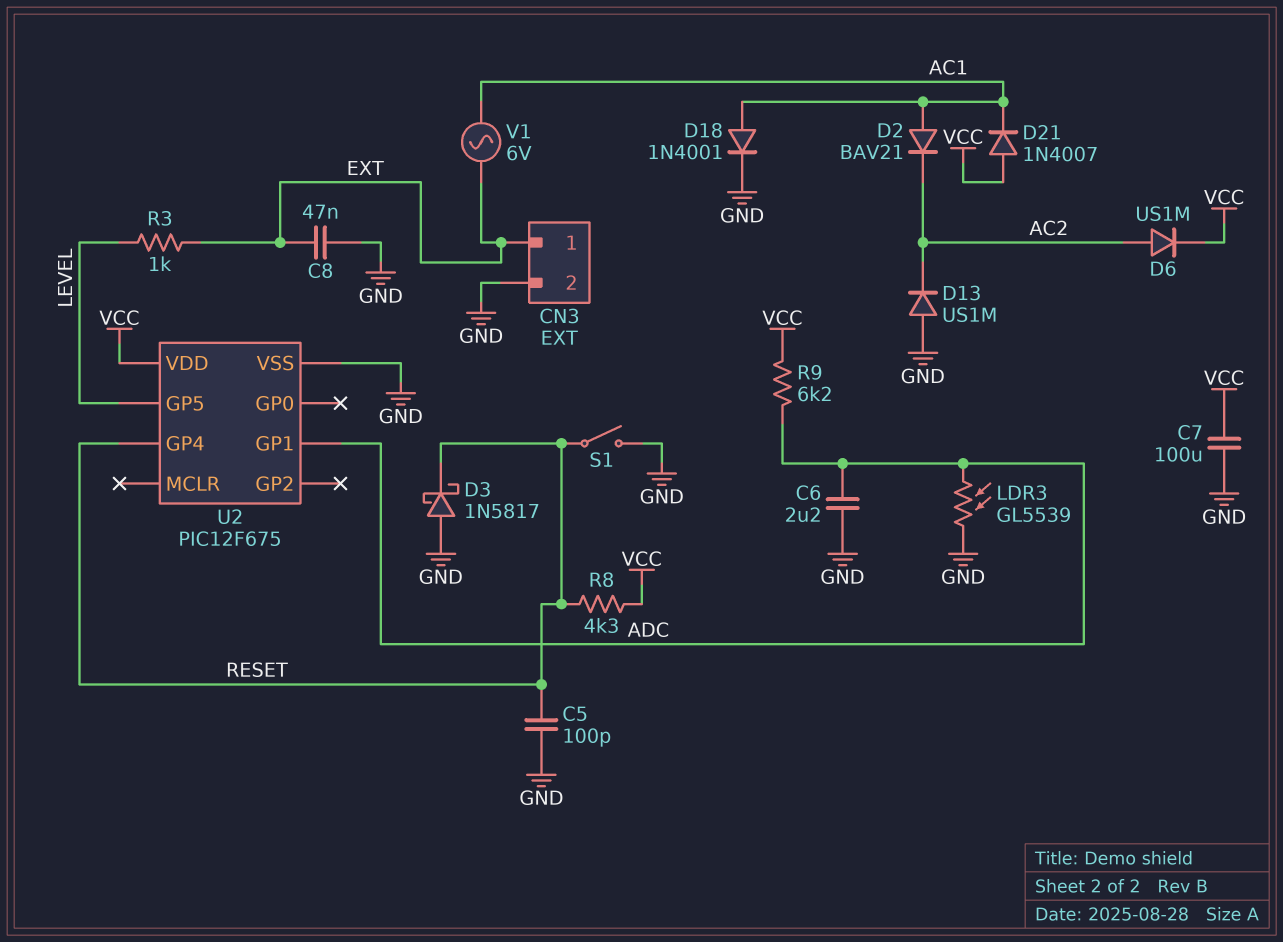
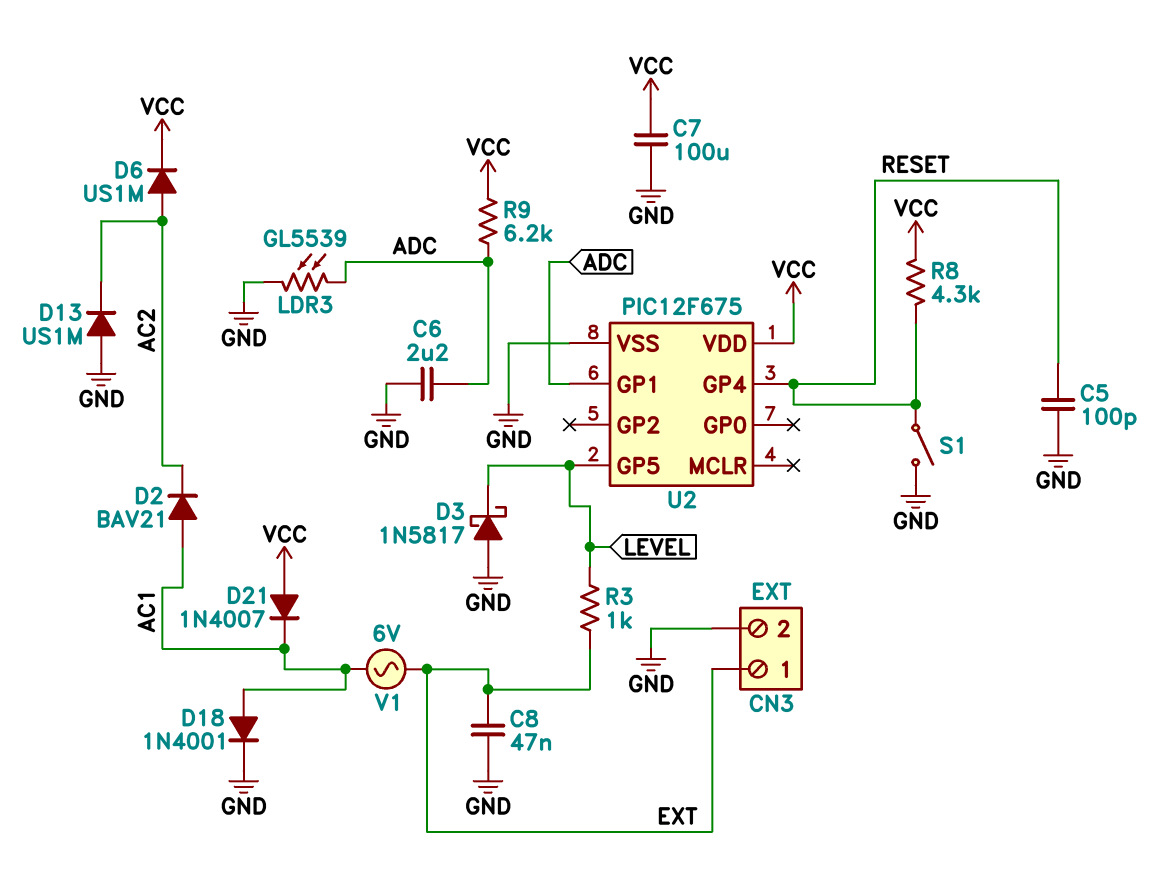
D3: schottky 1N5817 (A GND, K RESET) -> schottky 1N5817 (A GND, K LEVEL)

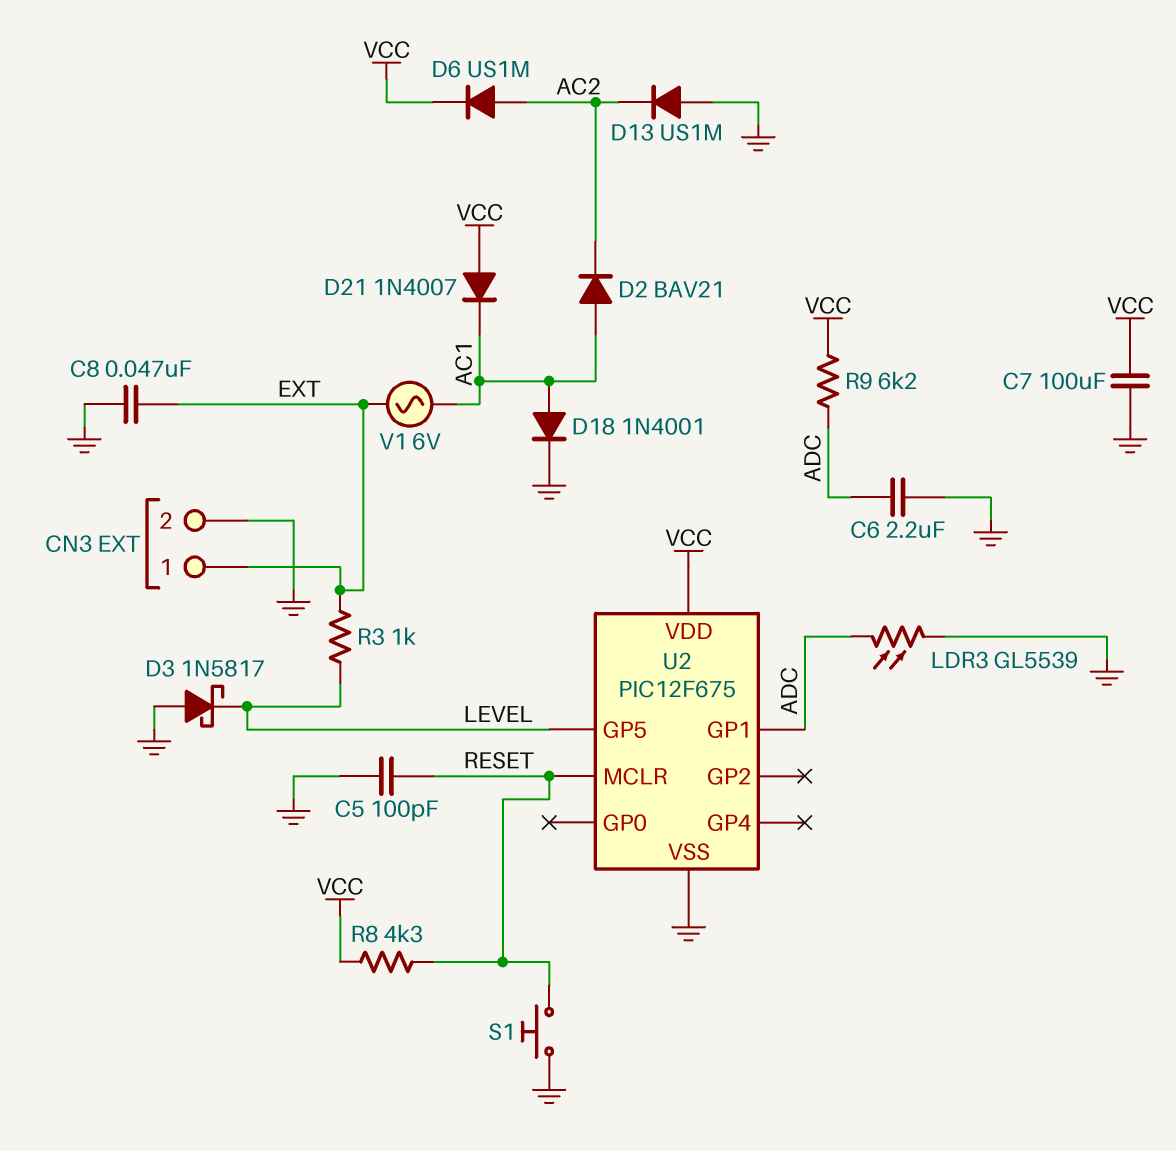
S1: switch (GND, RESET) -> button (GND, RESET)
U2 pin GP4: RESET -> none
U2 pin MCLR: none -> RESET

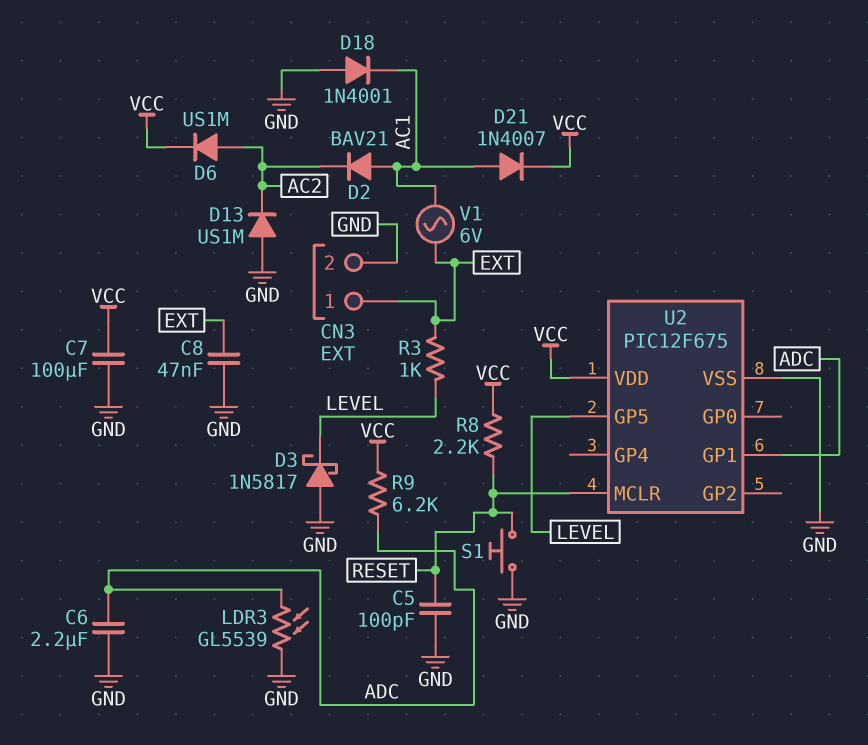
D18: diode 1N4001 (A AC1, K GND) -> diode 1N4001 (A GND, K AC1)
D21: diode 1N4007 (A VCC, K AC1) -> diode 1N4007 (A AC1, K VCC)
R8: 4.3k (RESET, VCC) -> 2.2k (RESET, VCC)

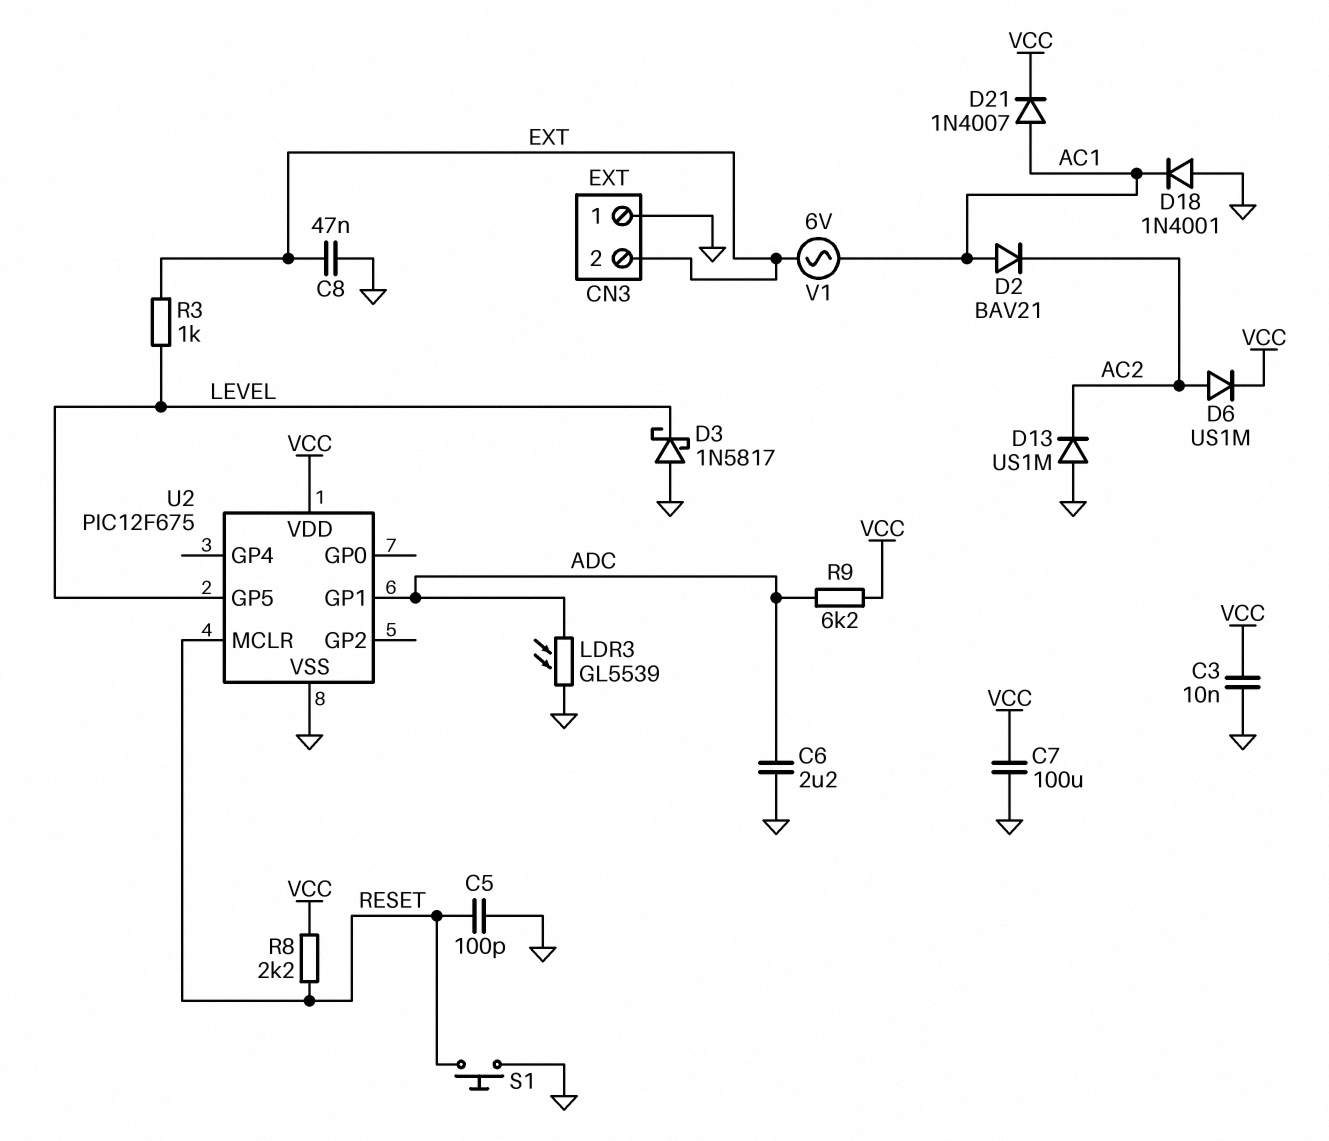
C3: none -> 10nF (GND, VCC)
CN3 pin 1: EXT -> GND
CN3 pin 2: GND -> EXT

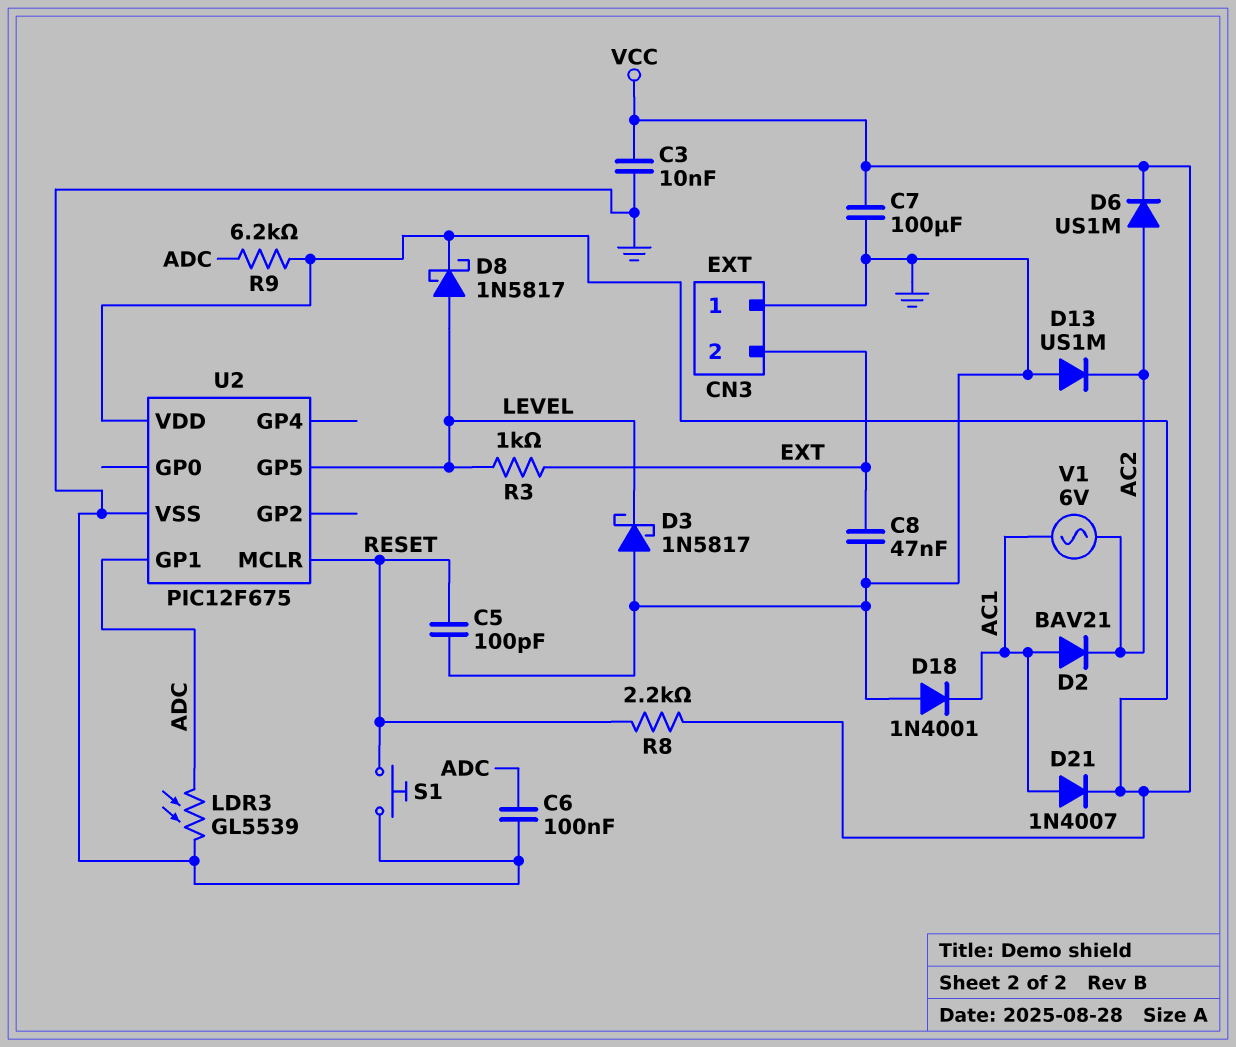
C6: 2.2uF (ADC, GND) -> 100nF (ADC, GND)
D8: none -> schottky 1N5817 (A LEVEL, K VCC)
V1: AC 6V (AC1, EXT) -> AC 6V (AC1, AC2)

